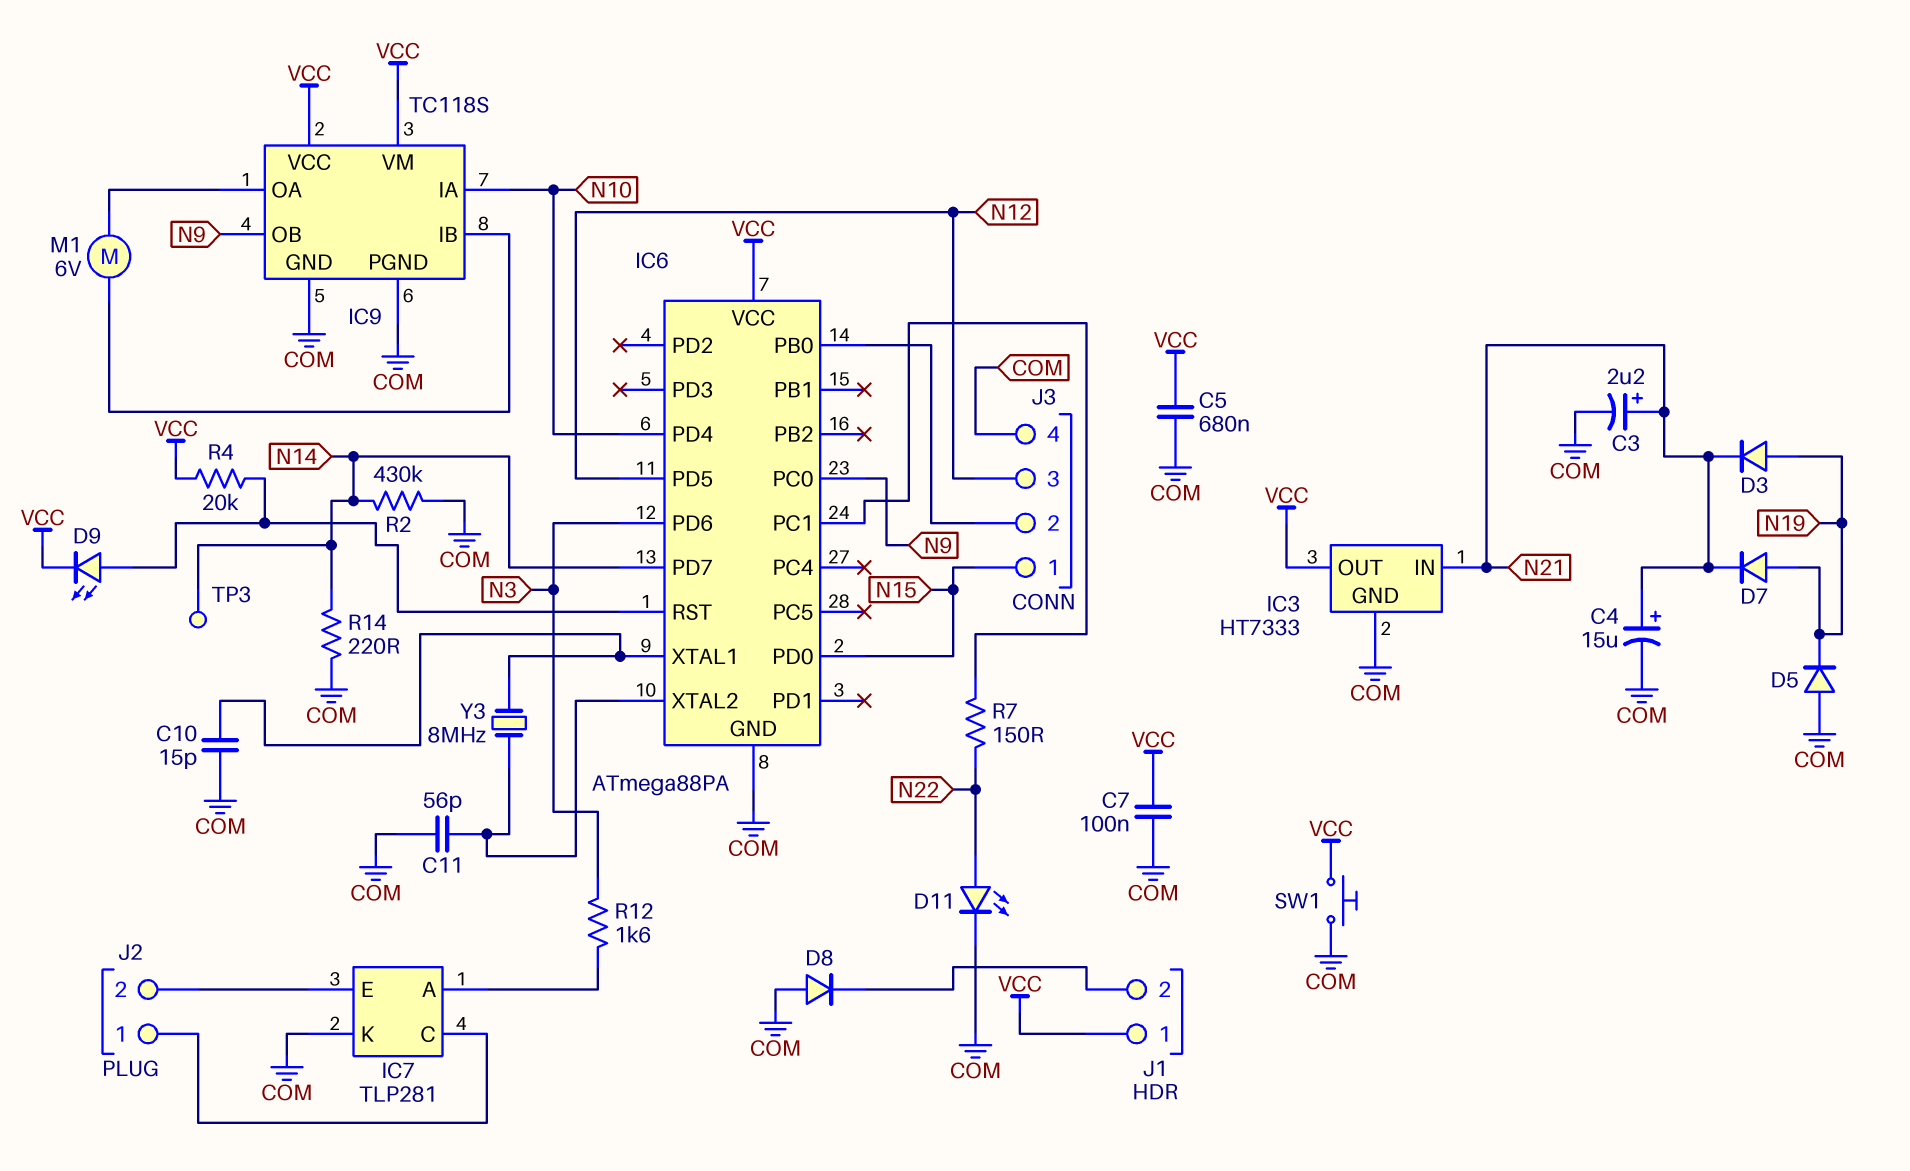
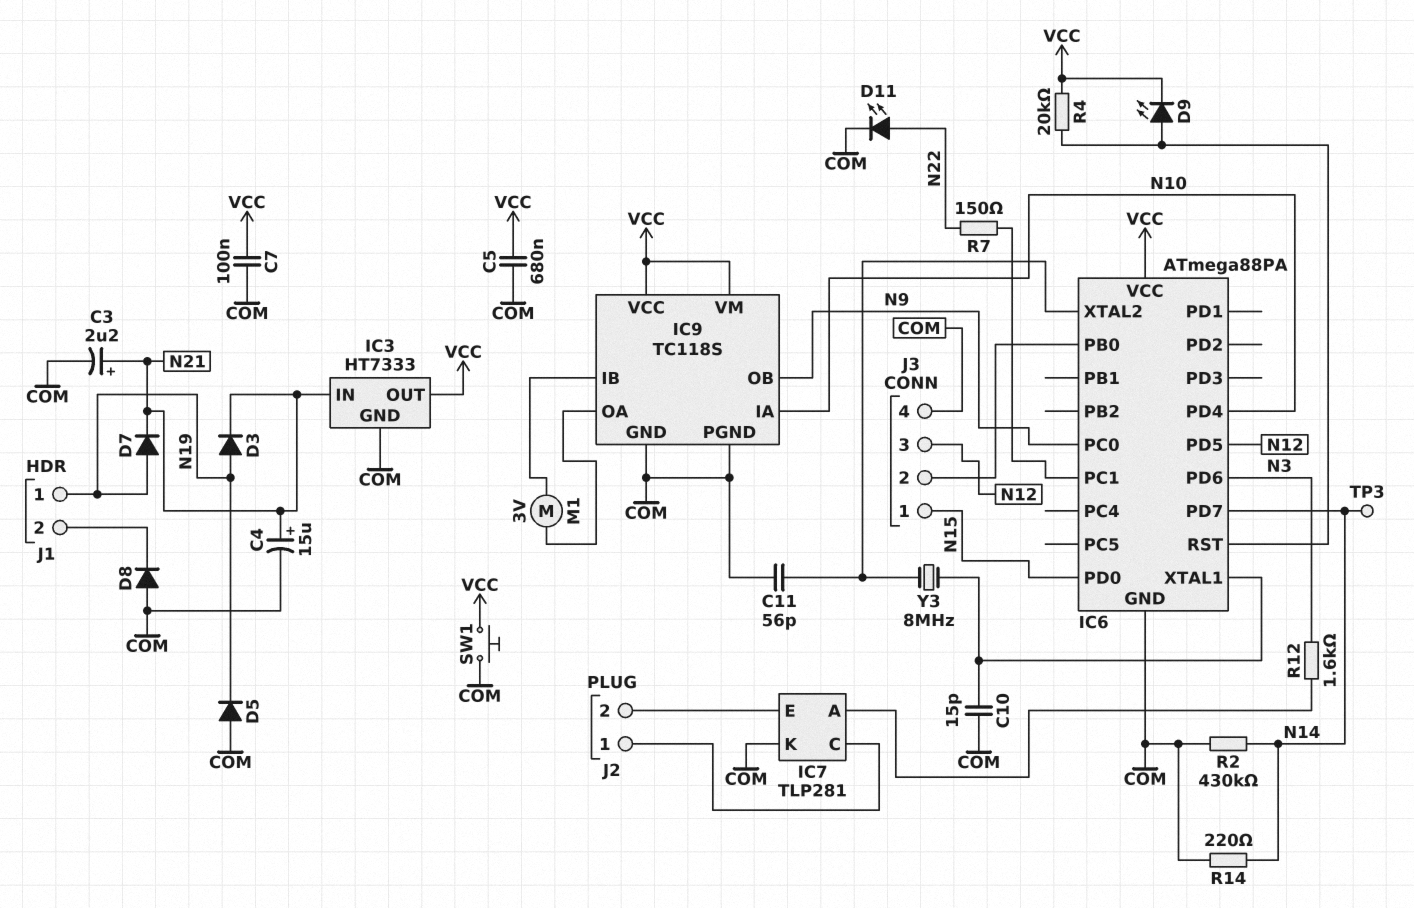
J1 pin 1: VCC -> N19
M1: motor 6V (IC9/IB, IC9/OA) -> motor 3V (IC9/IB, IC9/OA)

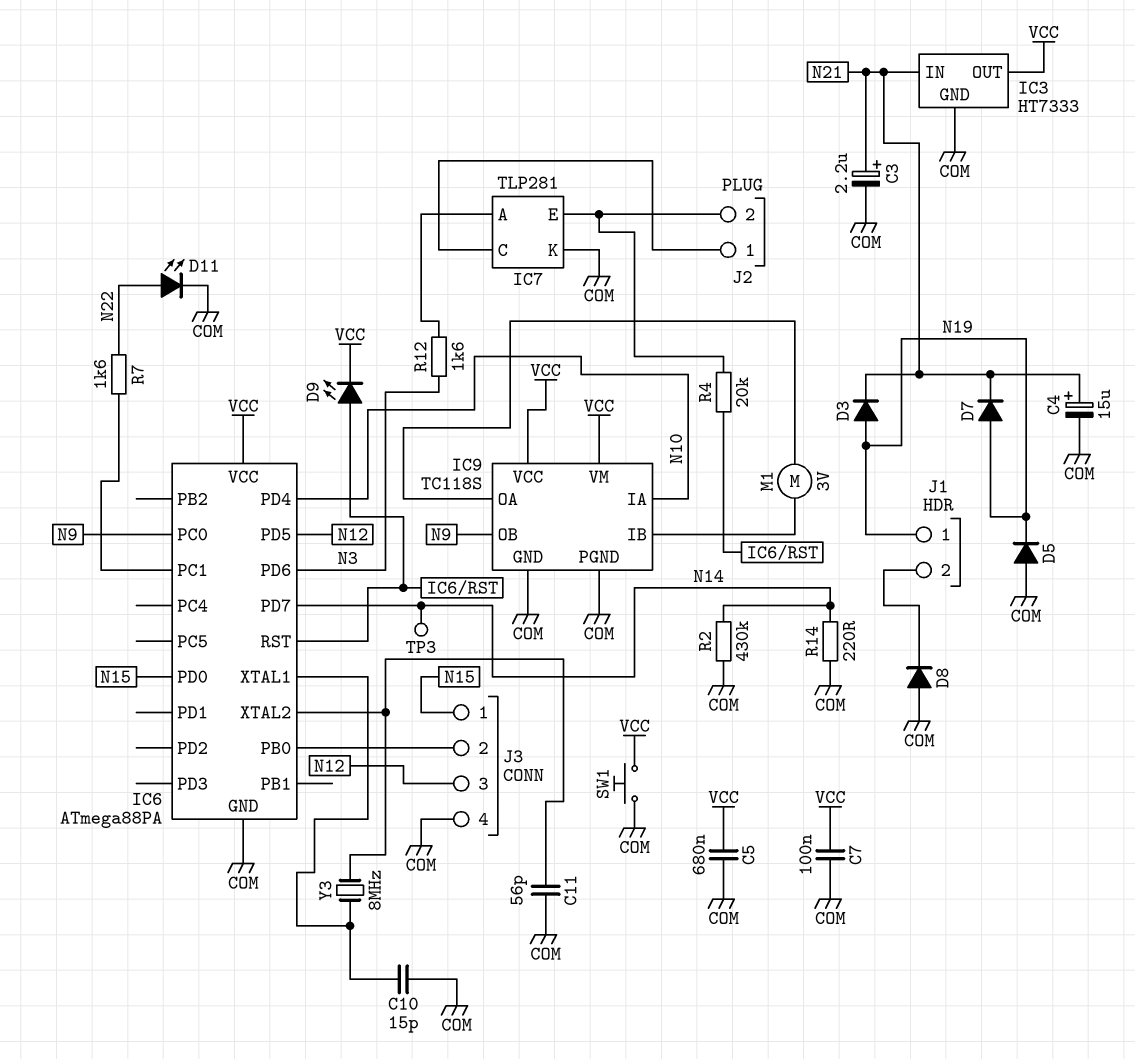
R4: 20k (IC6/RST, VCC) -> 20k (IC6/RST, IC7/E)
R7: 150 (IC6/PC1, N22) -> 1.6k (IC6/PC1, N22)

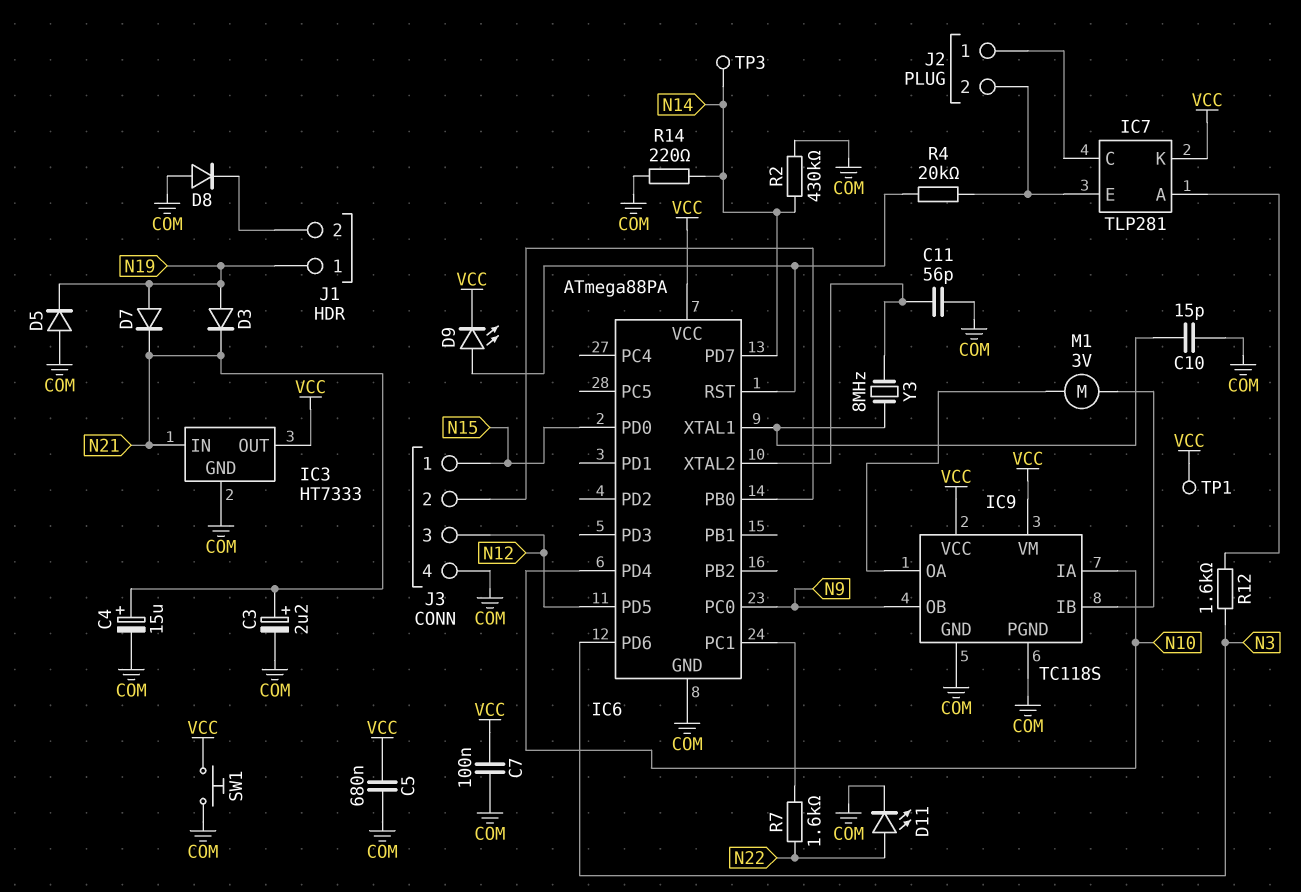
IC7 pin K: COM -> VCC
TP1: none -> test point (VCC)

